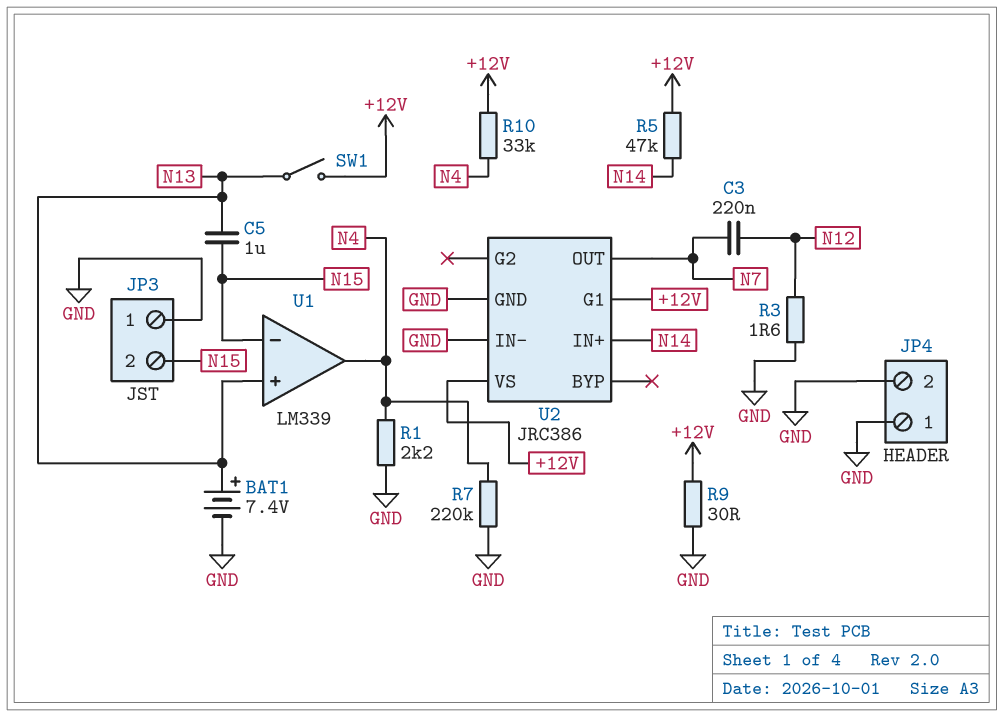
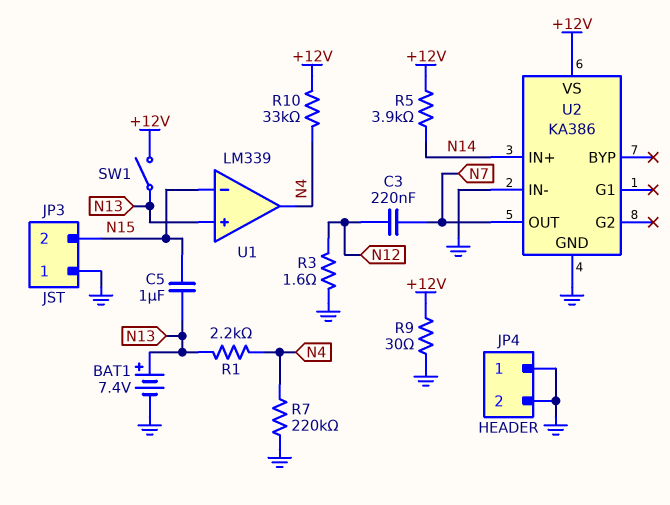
R1: 2.2k (GND, N4) -> 2.2k (N4, N13)
R5: 47k (+12V, N14) -> 3.9k (+12V, N14)
U2: JRC386 -> KA386
U2 pin G1: +12V -> none

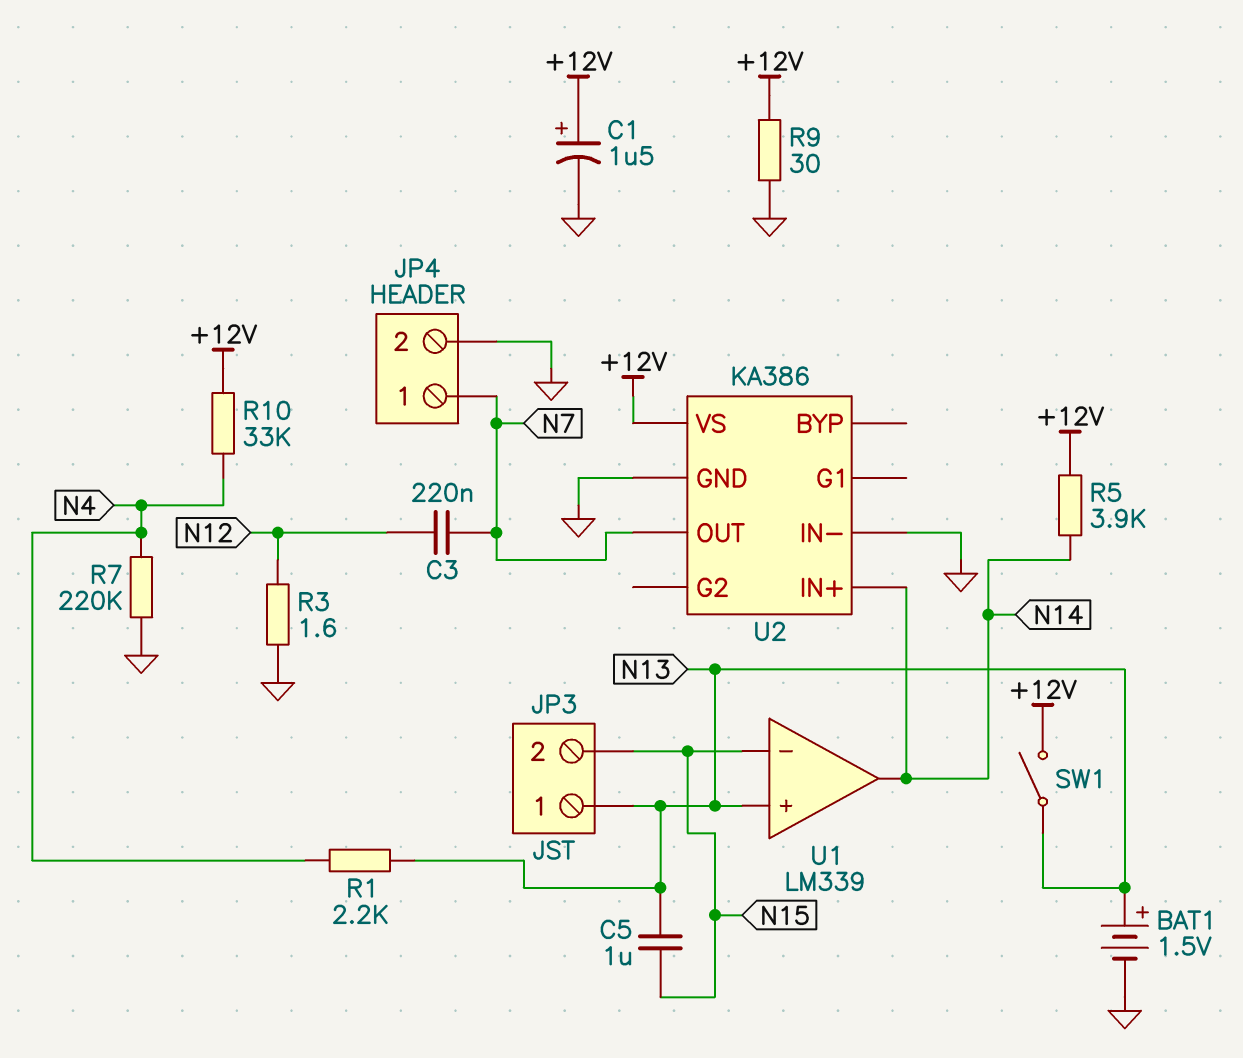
BAT1: 7.4V (plus N13, minus GND) -> 1.5V (plus N13, minus GND)
C1: none -> 1.5uF (plus +12V, minus GND)
JP3 pin 1: GND -> N13
JP4 pin 1: GND -> N7
U1 pin out: N4 -> N14

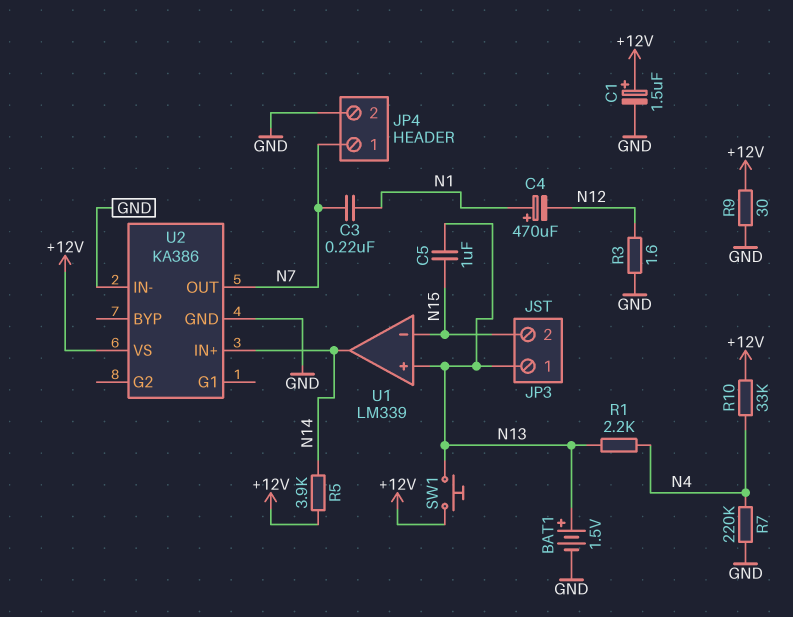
C3: 220nF (N7, N12) -> 220nF (N1, N7)
C4: none -> 470uF (plus N1, minus N12)
SW1: switch (+12V, N13) -> button (+12V, N13)

